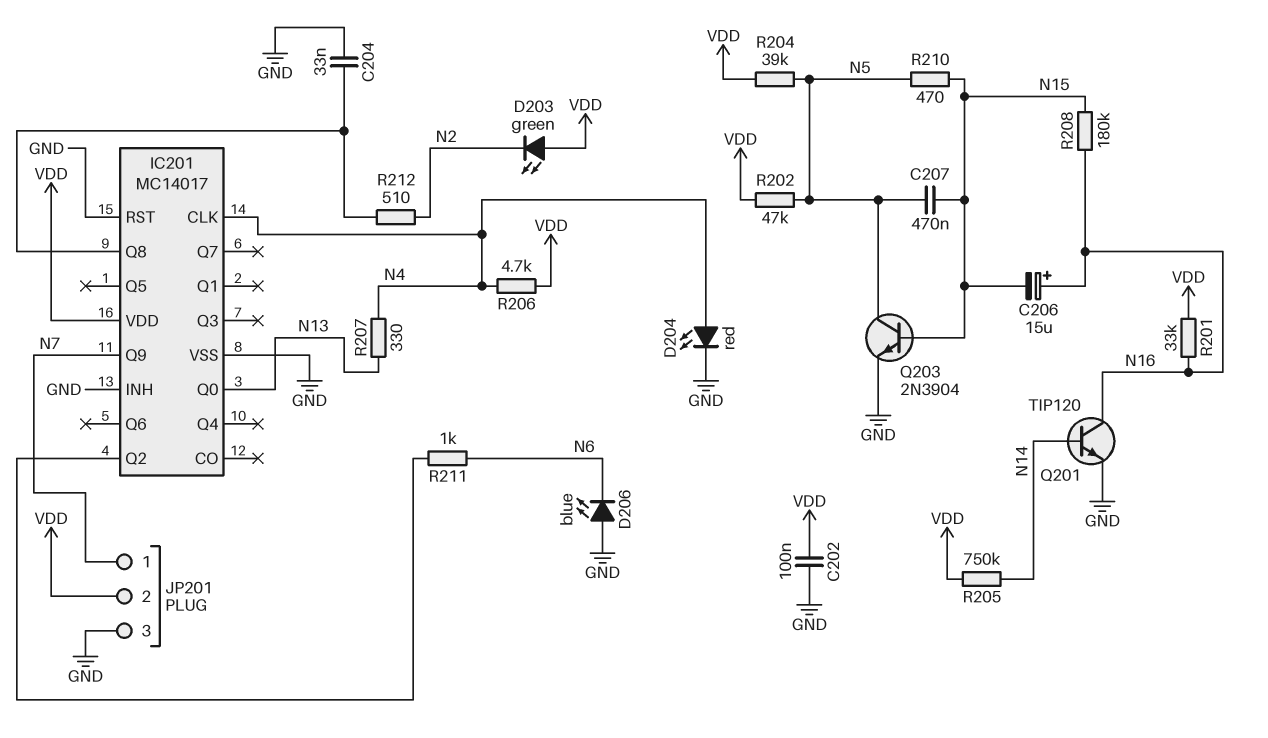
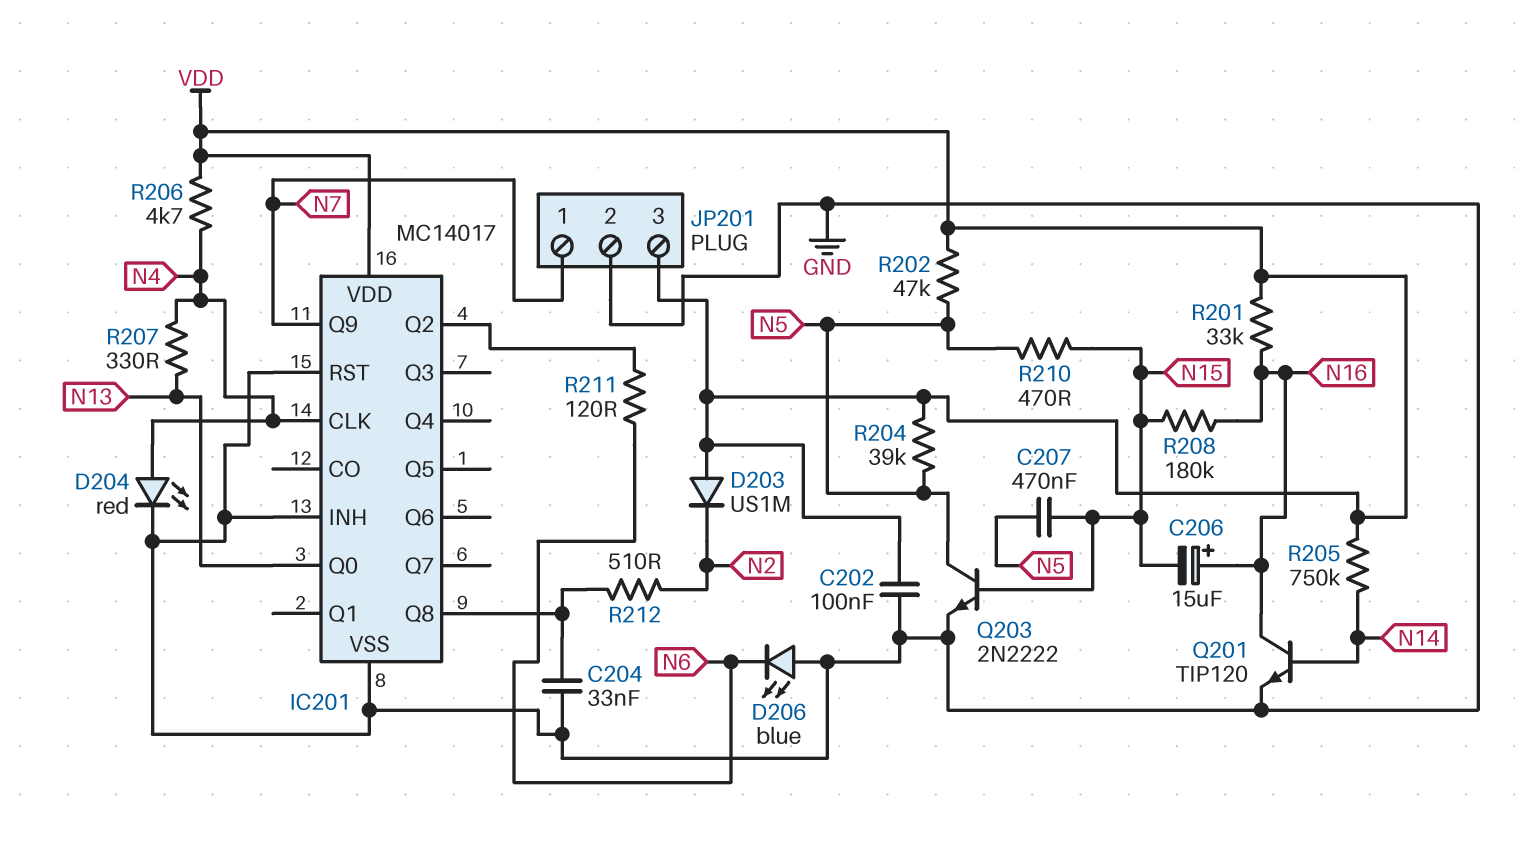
D203: LED green (A VDD, K N2) -> diode US1M (A VDD, K N2)
JP201 pin 2: VDD -> GND
JP201 pin 3: GND -> VDD
Q203: NPN 2N3904 (B N15, C N5, E GND) -> NPN 2N2222 (B N15, C N5, E GND)
R211: 1k (IC201/Q2, N6) -> 120 (IC201/Q2, N6)

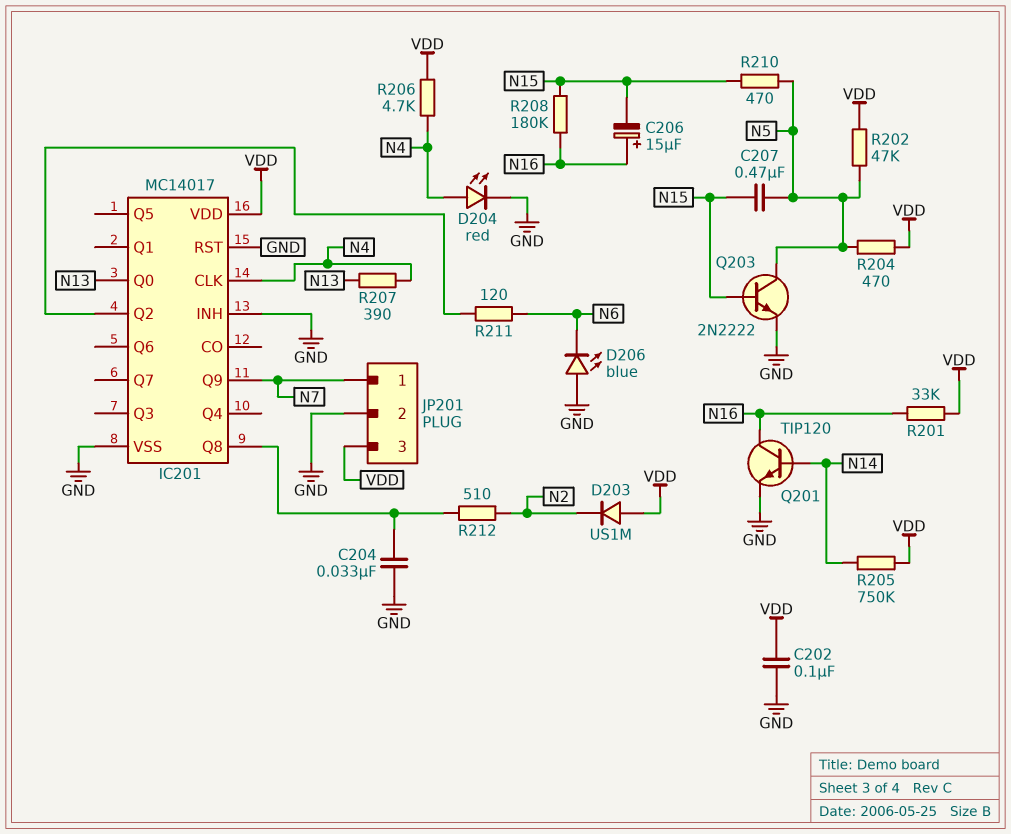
R204: 39k (N5, VDD) -> 470 (N5, VDD)
R207: 330 (N4, N13) -> 390 (N4, N13)

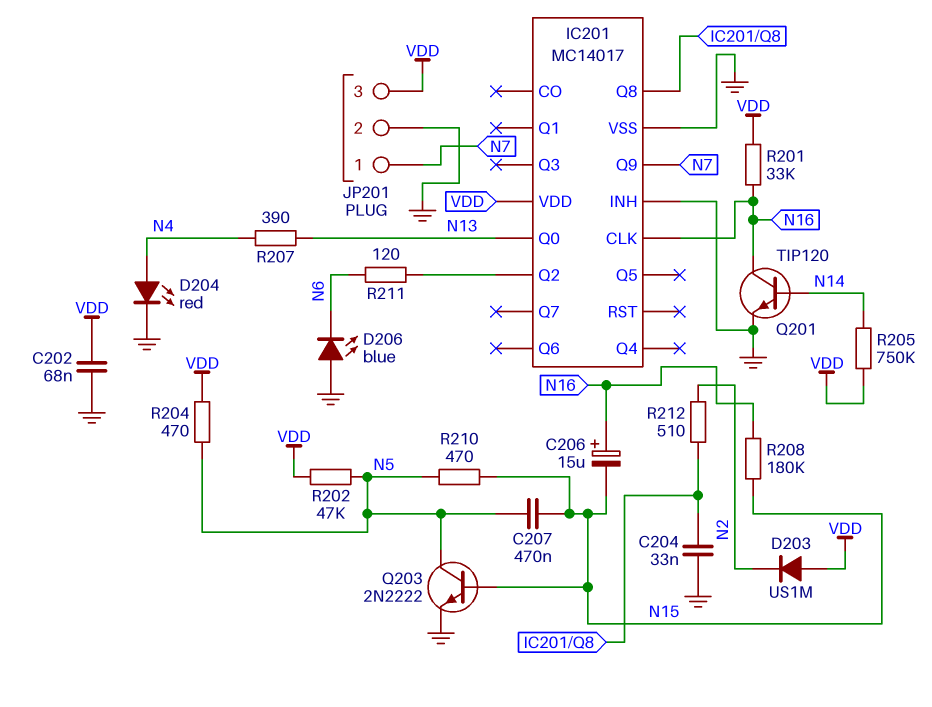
C202: 100nF (GND, VDD) -> 68nF (GND, VDD)
IC201 pin CLK: N4 -> N16
IC201 pin RST: GND -> none
R206: 4.7k (N4, VDD) -> none

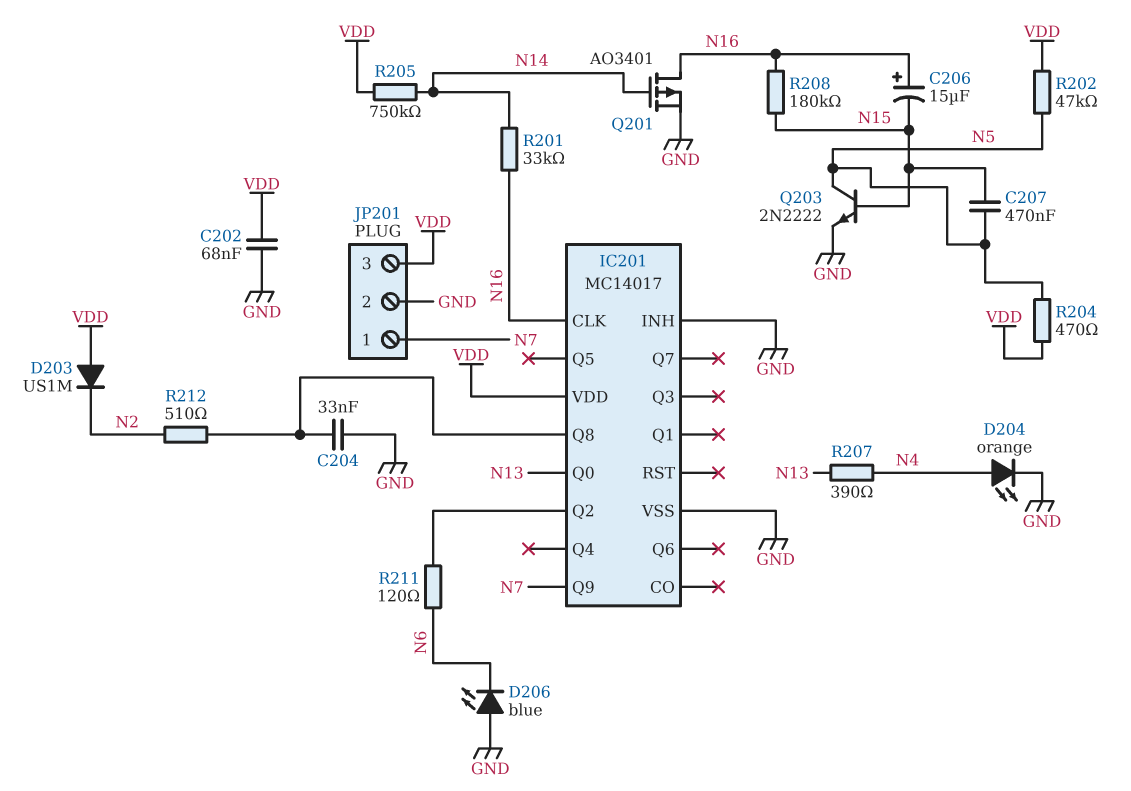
D204: LED red (A N4, K GND) -> LED orange (A N4, K GND)
Q201: NPN TIP120 (B N14, C N16, E GND) -> PMOS AO3401 (G N14, D N16, S GND)
R201: 33k (N16, VDD) -> 33k (N14, N16)
R210: 470 (N5, N15) -> none

